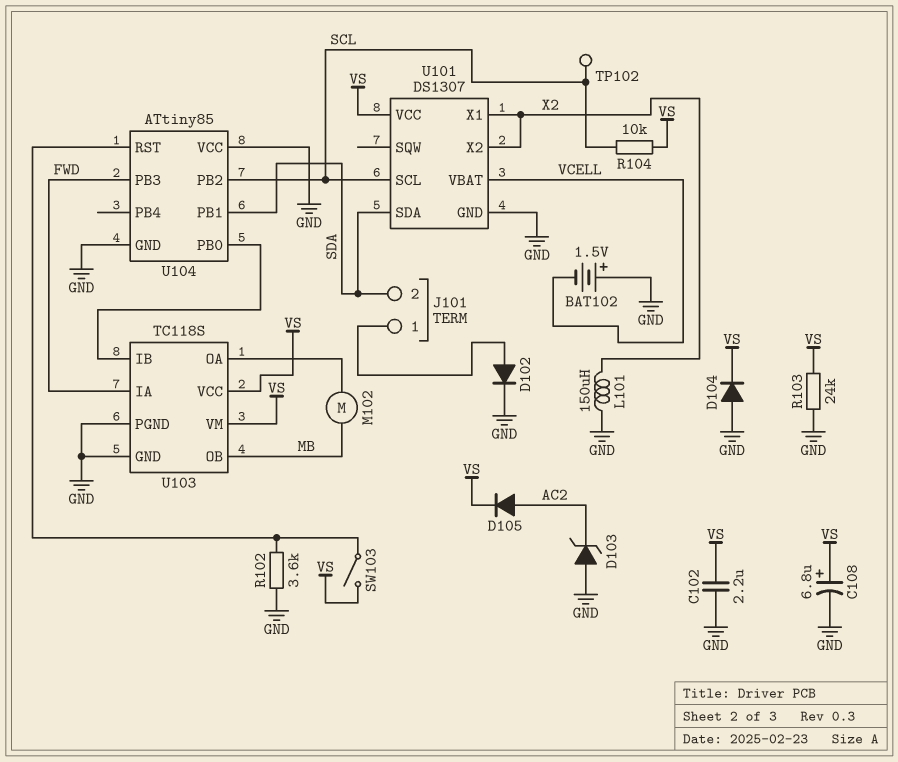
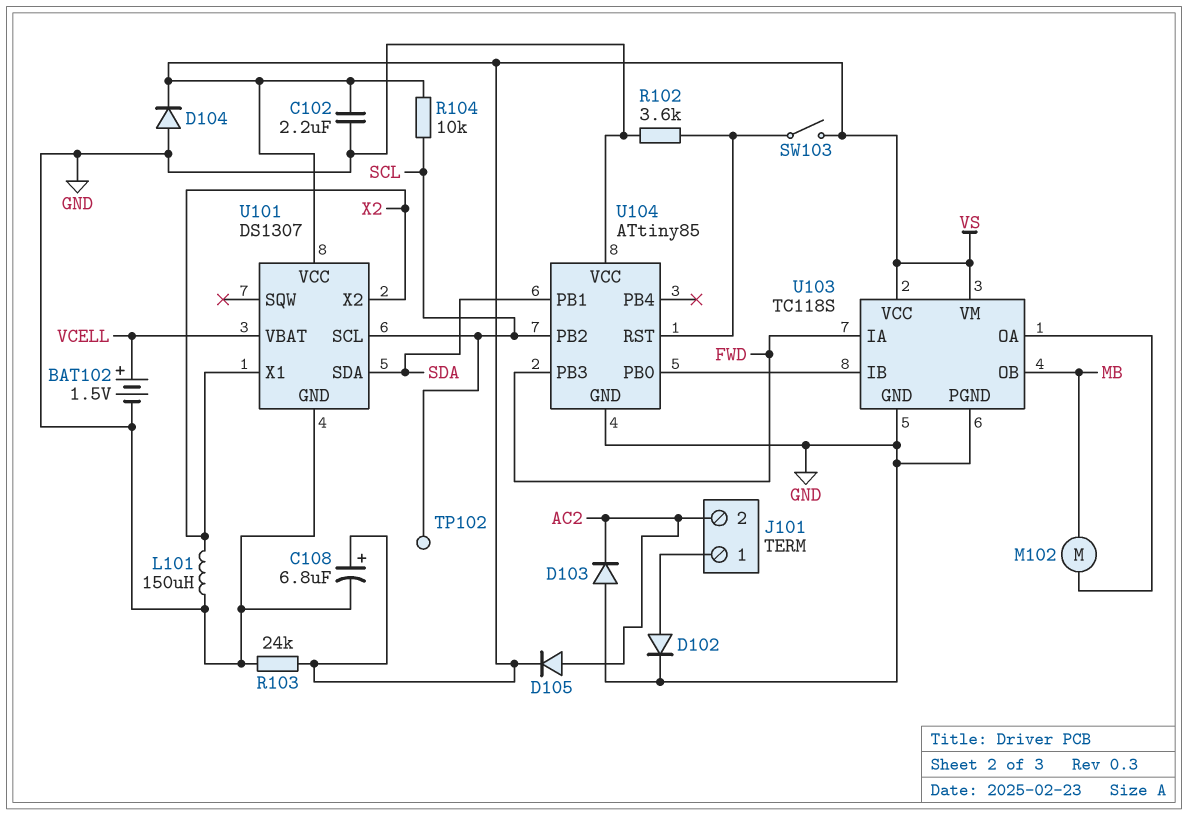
BAT102: 1.5V (plus GND, minus VCELL) -> 1.5V (plus VCELL, minus GND)
D103: zener (A GND, K AC2) -> diode (A GND, K AC2)
J101 pin 2: SDA -> AC2

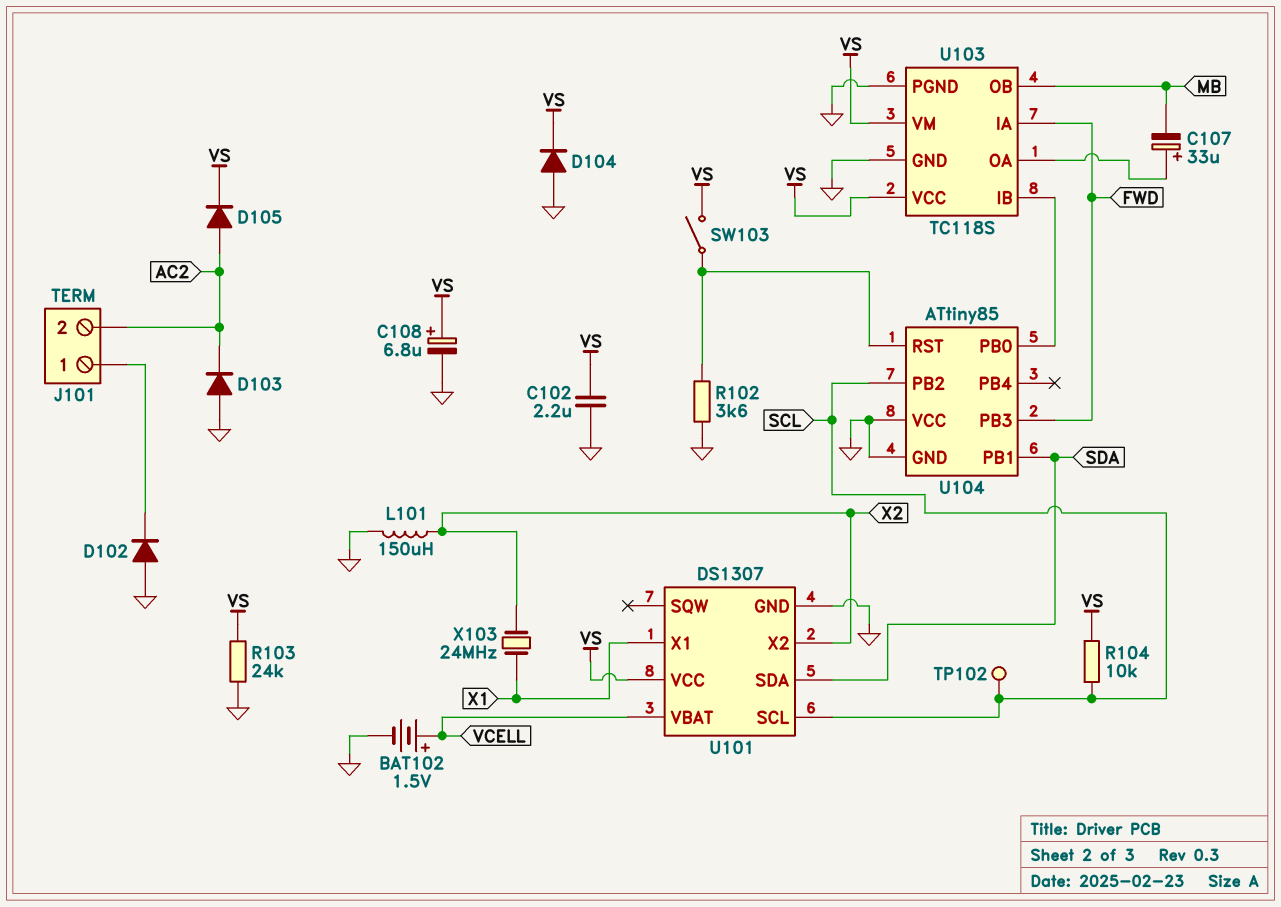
C107: none -> 33uF (plus U103/OA, minus MB)
D102: diode (A J101/1, K GND) -> diode (A GND, K J101/1)
M102: motor (MB, U103/OA) -> none
U101 pin X1: X2 -> X1
X103: none -> 24MHz (X1, X2)

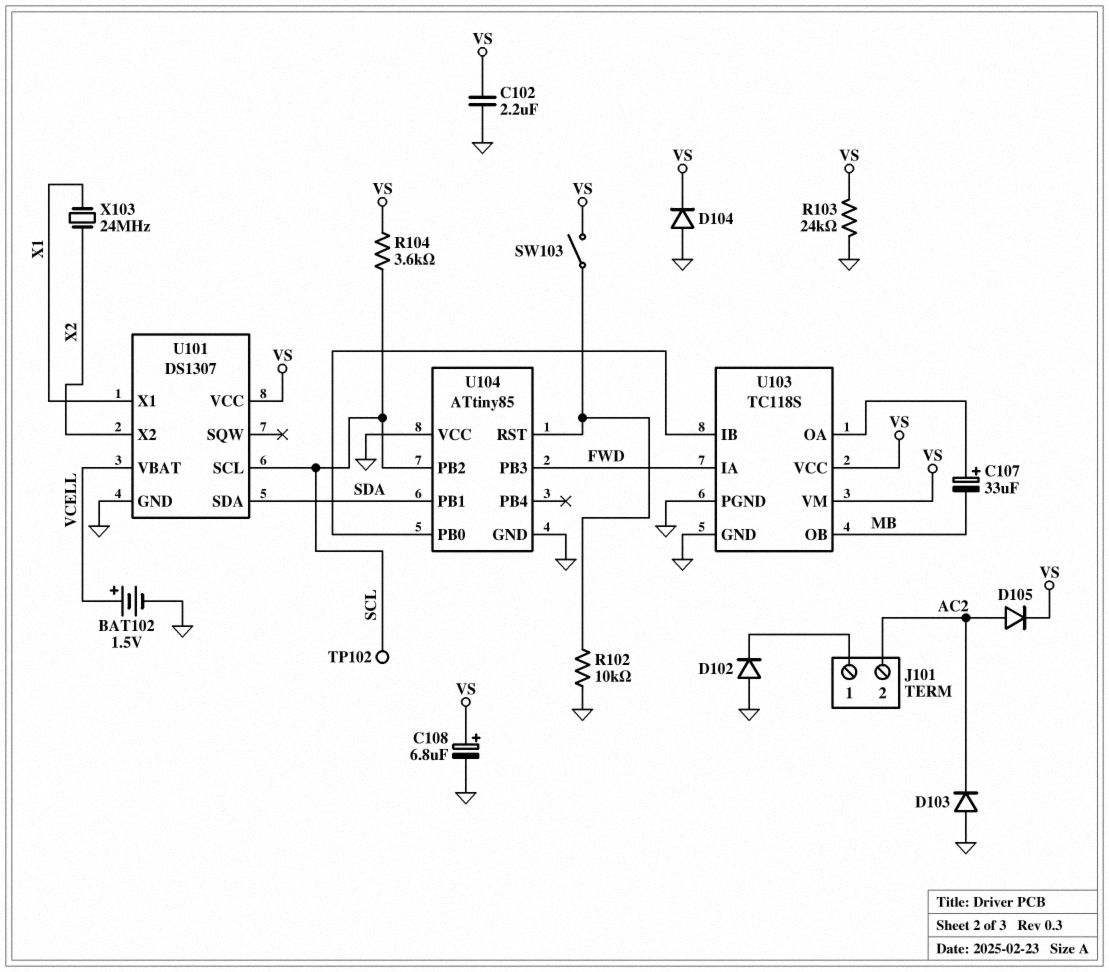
L101: 150uH (GND, X2) -> none
R102: 3.6k (GND, U104/RST) -> 10k (GND, U104/RST)
R104: 10k (SCL, VS) -> 3.6k (SCL, VS)

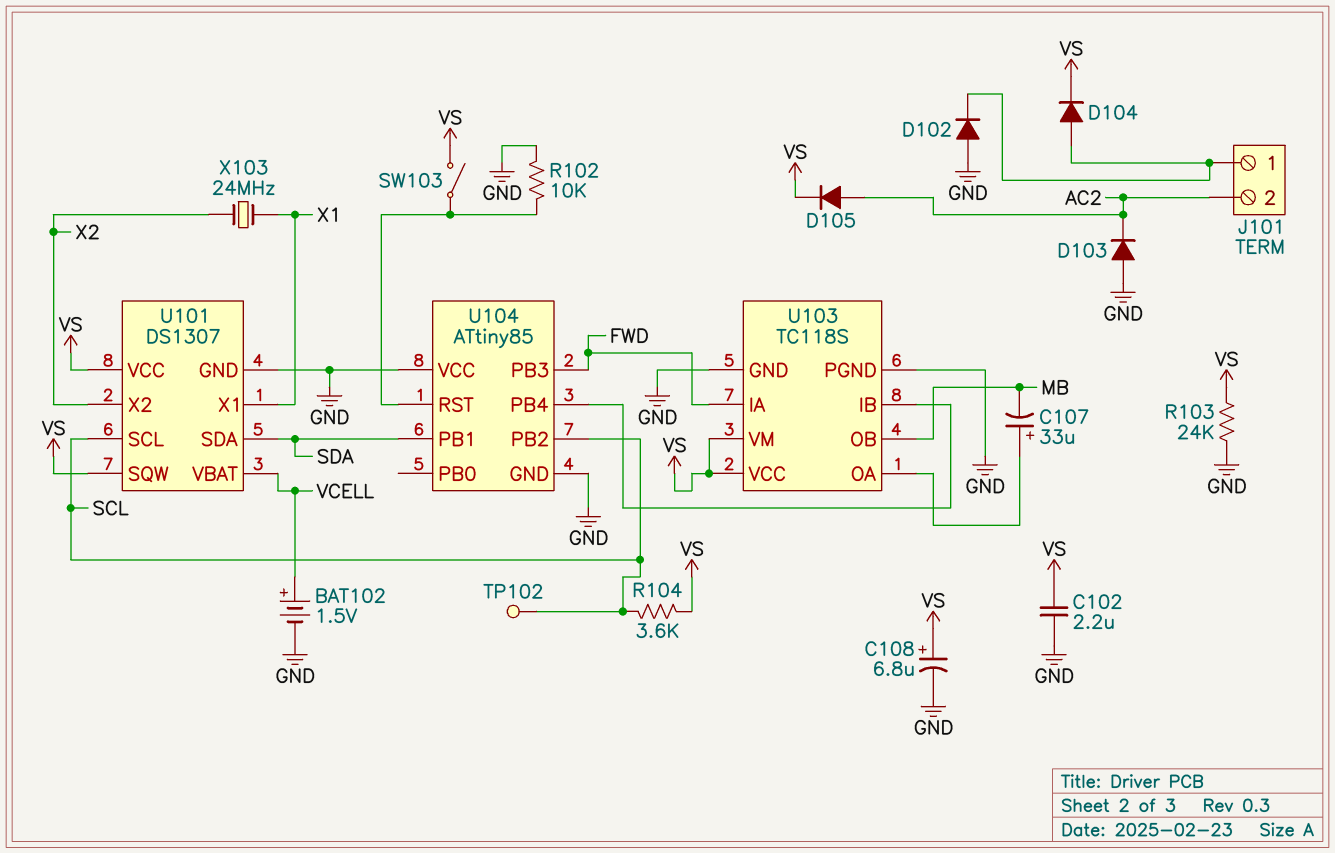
D104: diode (A GND, K VS) -> diode (A J101/1, K VS)
U101 pin SQW: none -> VS
U104 pin PB0: U103/IB -> none
U104 pin PB4: none -> U103/IB

